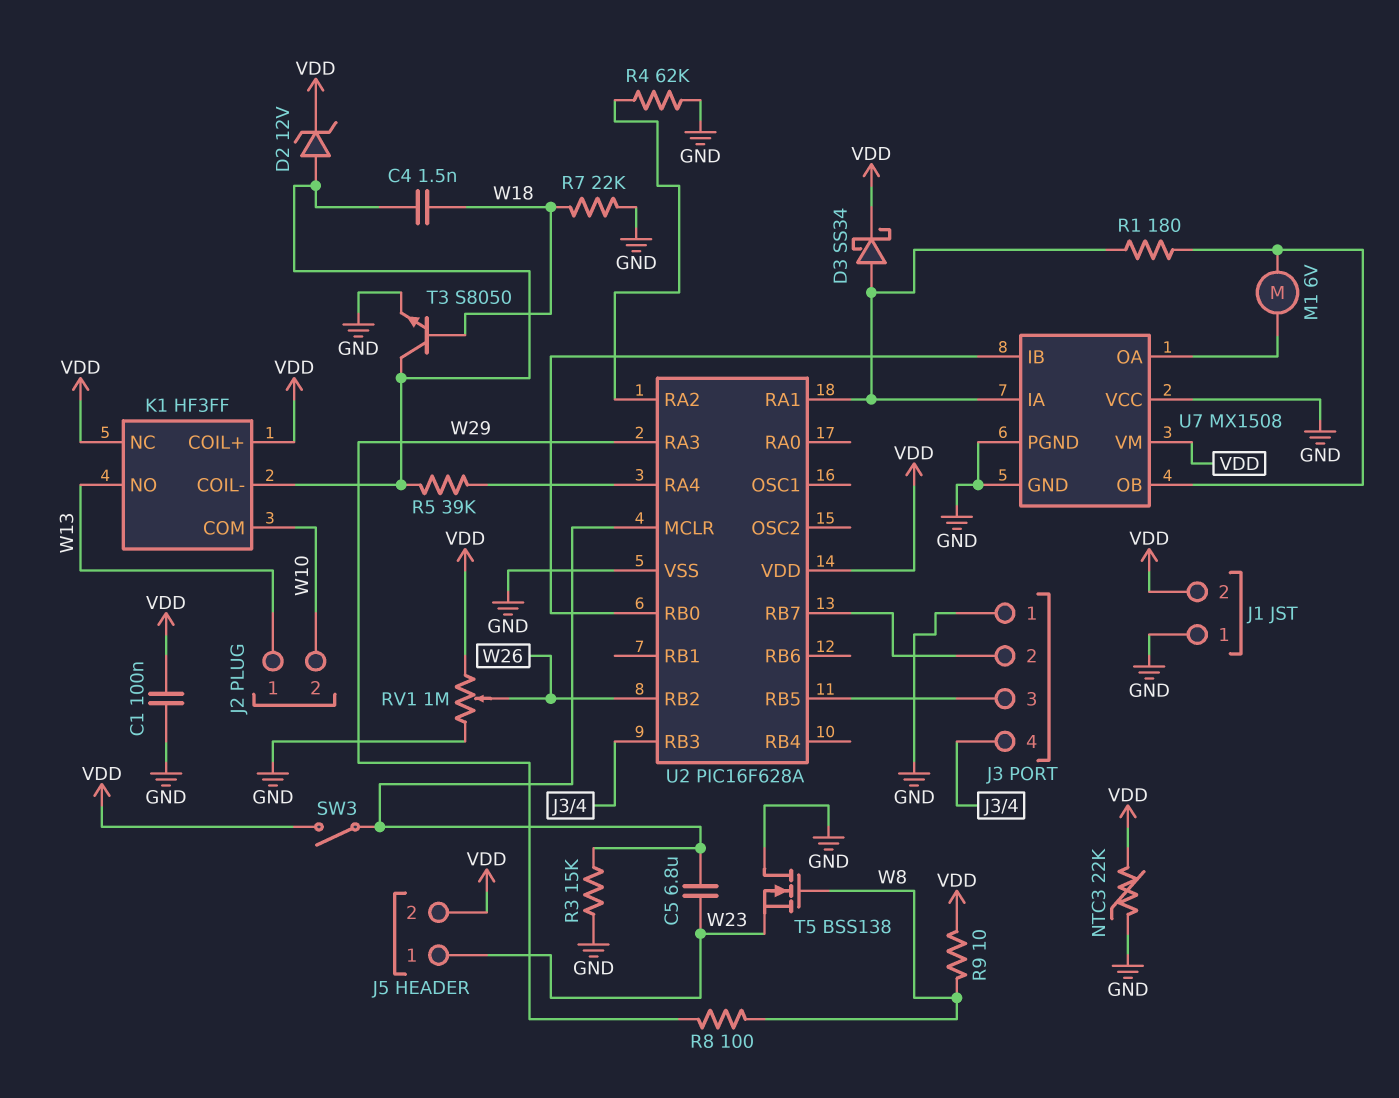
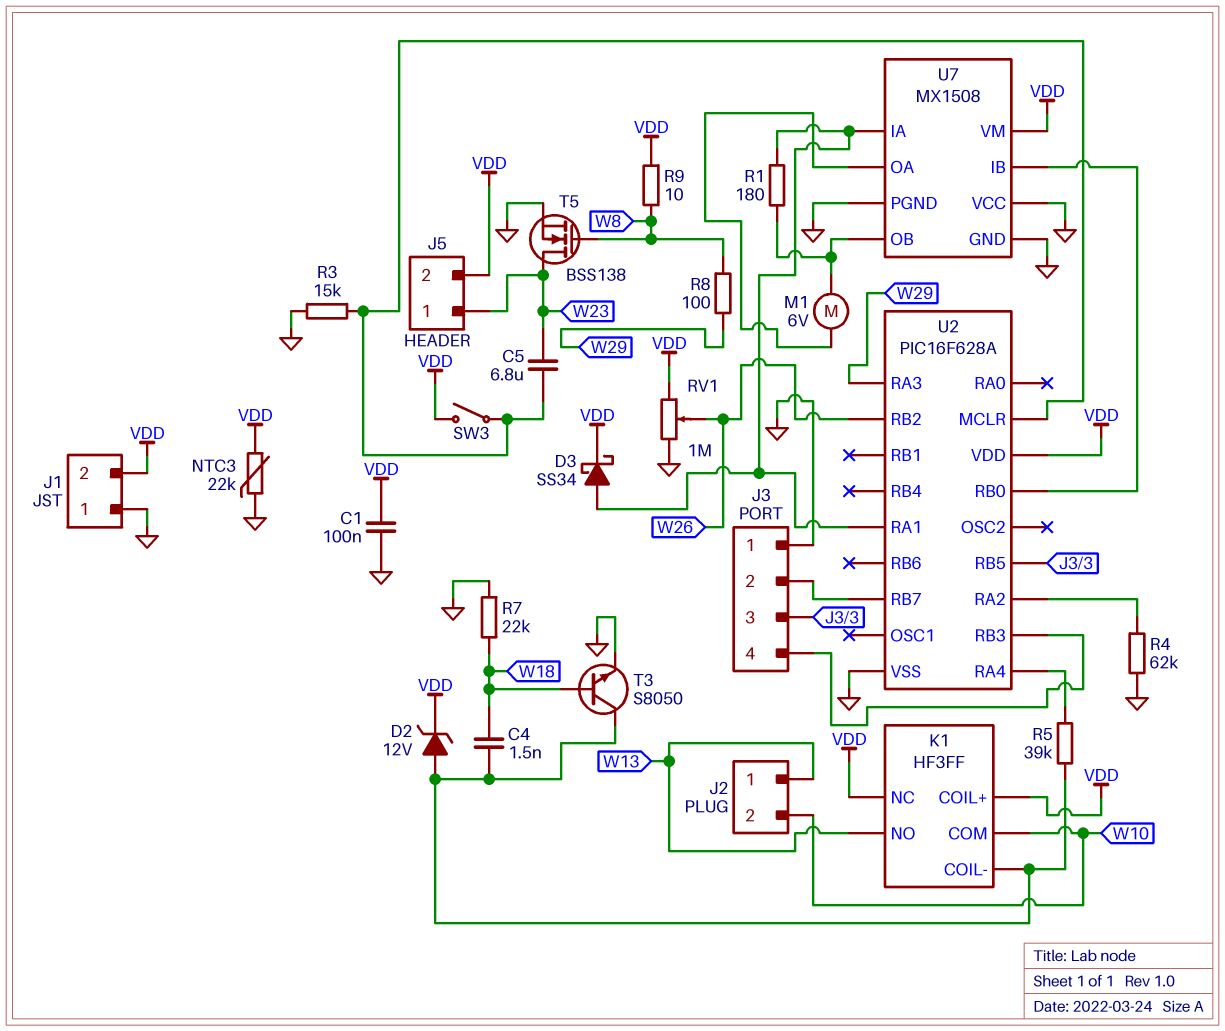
T5: NMOS BSS138 (G W8, D GND, S W23) -> NMOS BSS138 (G W8, D W23, S GND)

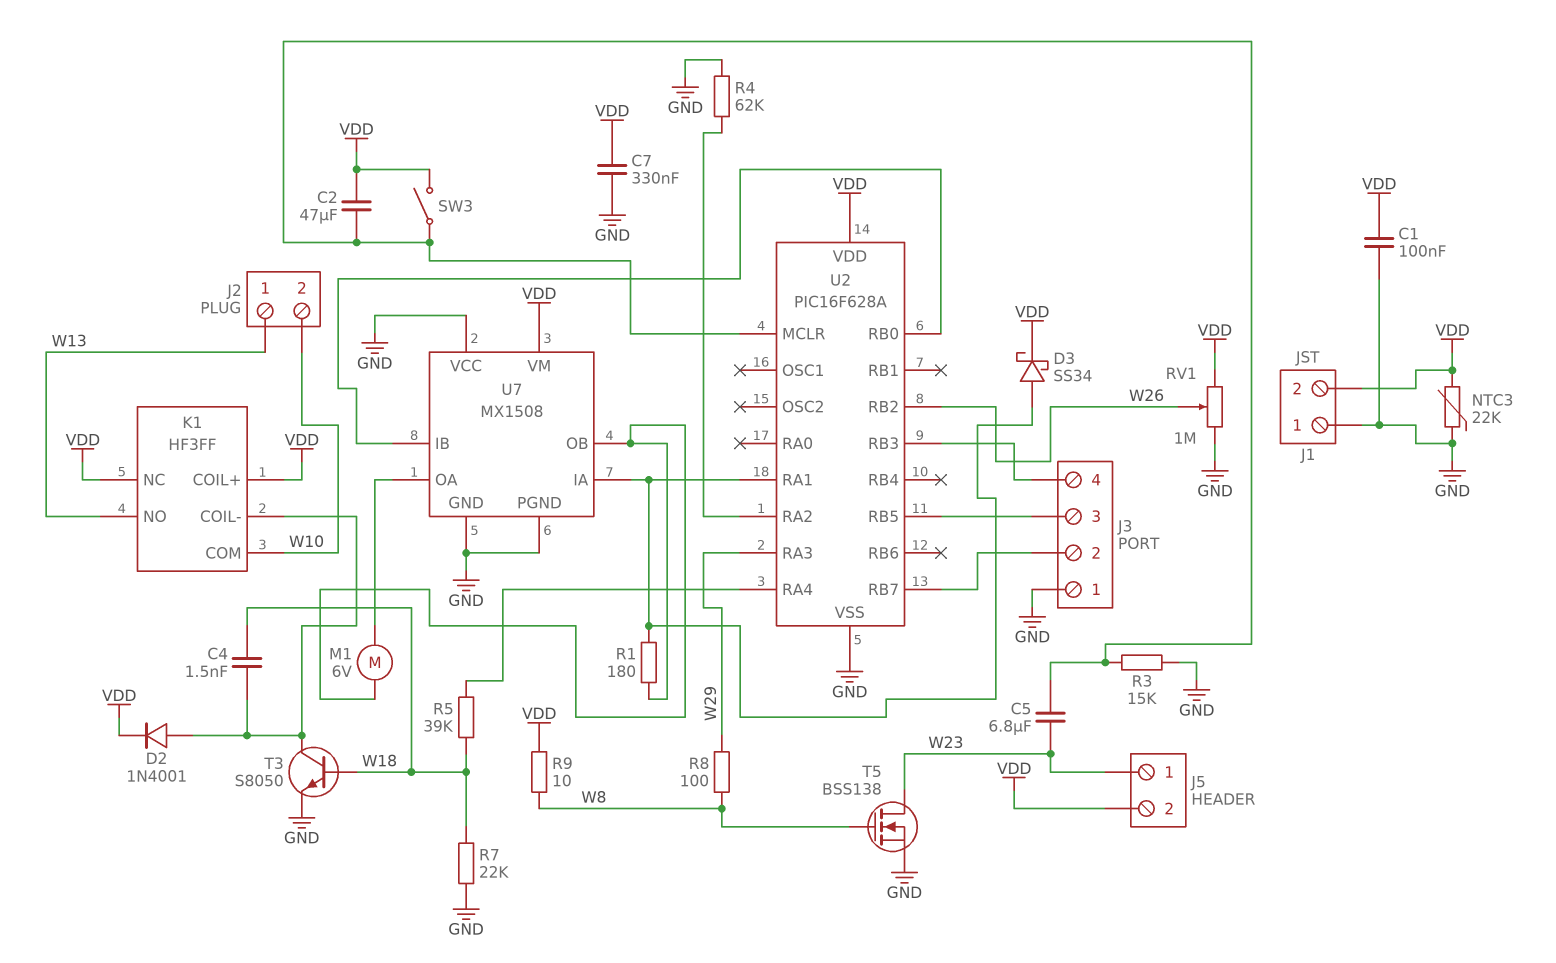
C2: none -> 47uF (U2/MCLR, VDD)
C7: none -> 330nF (GND, VDD)
D2: zener 12V (A K1/COIL-, K VDD) -> diode 1N4001 (A K1/COIL-, K VDD)
R5: 39k (K1/COIL-, U2/RA4) -> 39k (U2/RA4, W18)

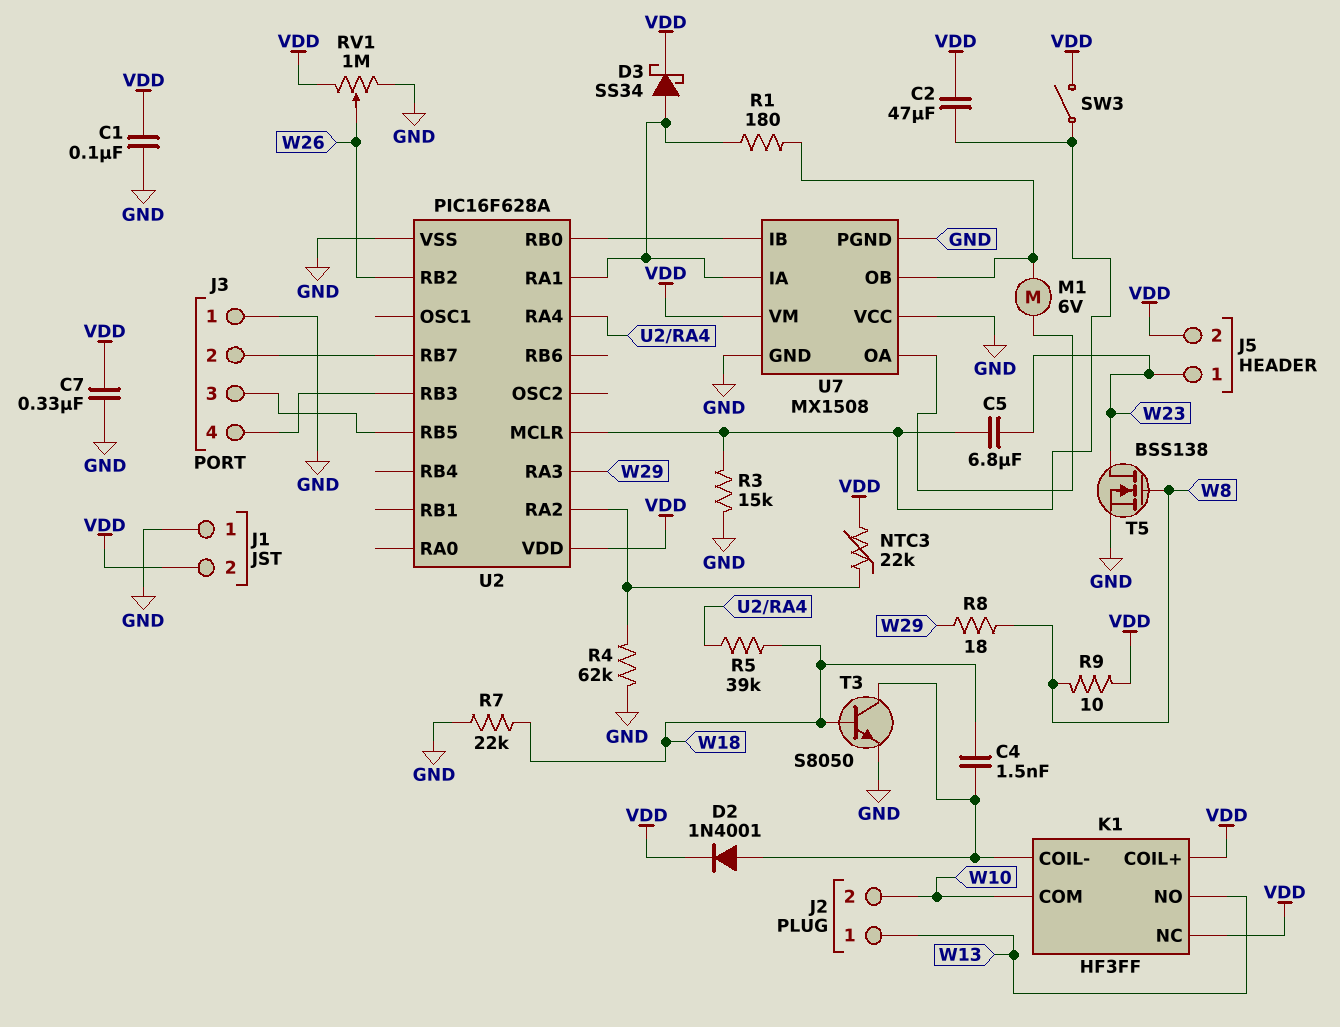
NTC3: 22k (GND, VDD) -> 22k (U2/RA2, VDD)
R8: 100 (W8, W29) -> 18 (W8, W29)

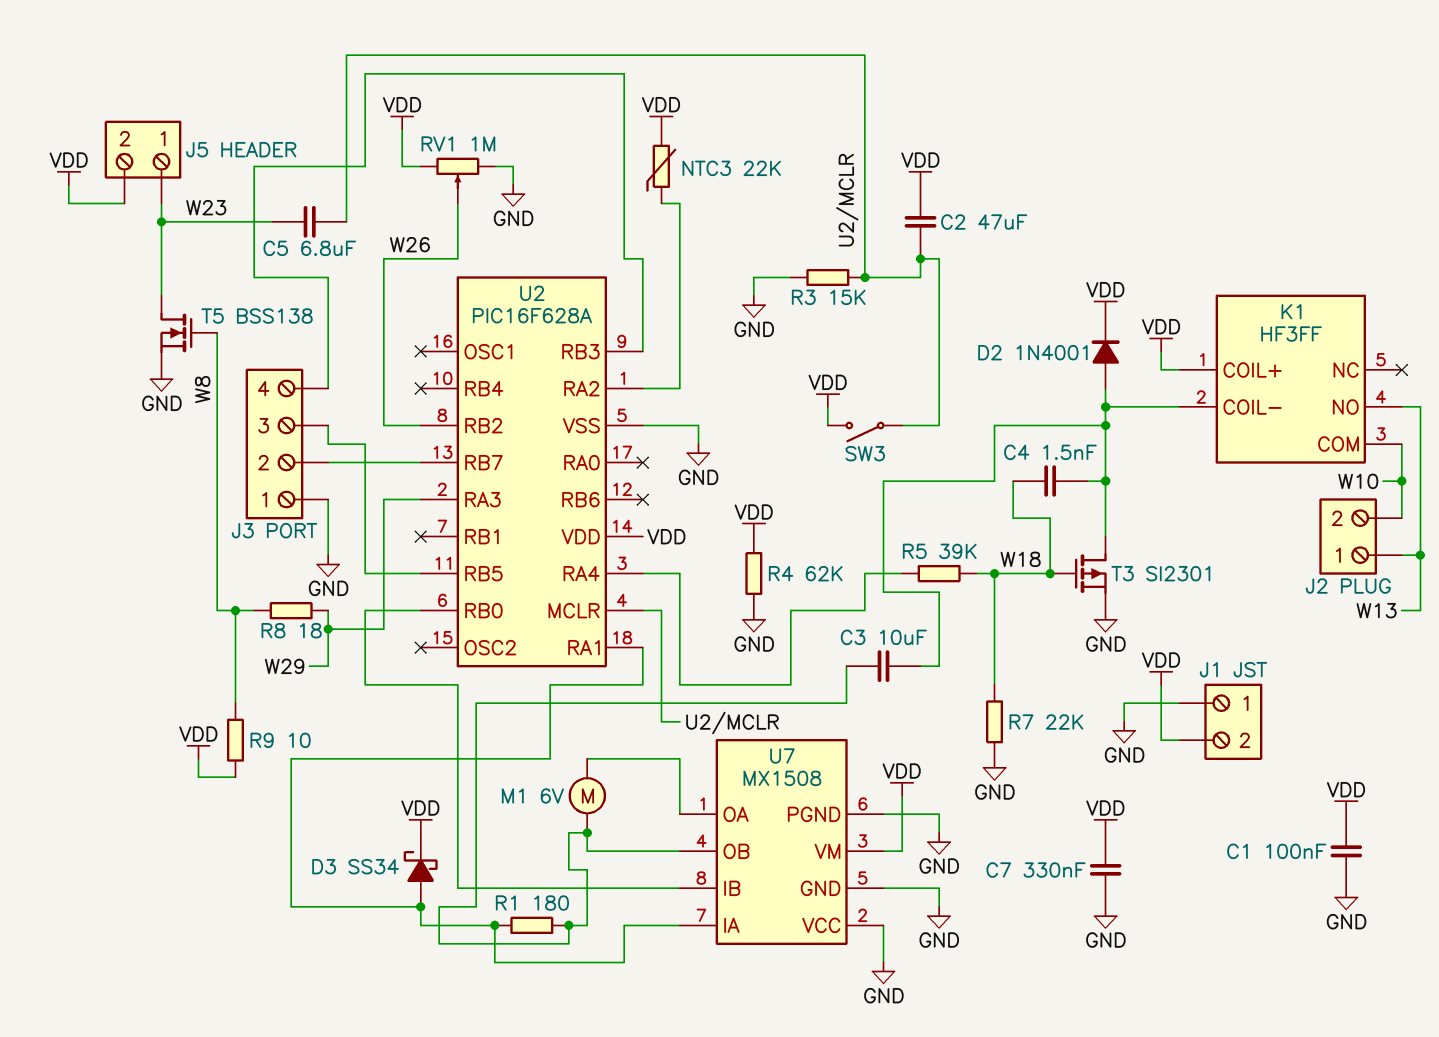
C3: none -> 10uF (K1/COIL-, U7/OB)
K1 pin NC: VDD -> none
R4: 62k (GND, U2/RA2) -> 62k (GND, VDD)
T3: NPN S8050 (B W18, C K1/COIL-, E GND) -> PMOS SI2301 (G W18, D K1/COIL-, S GND)

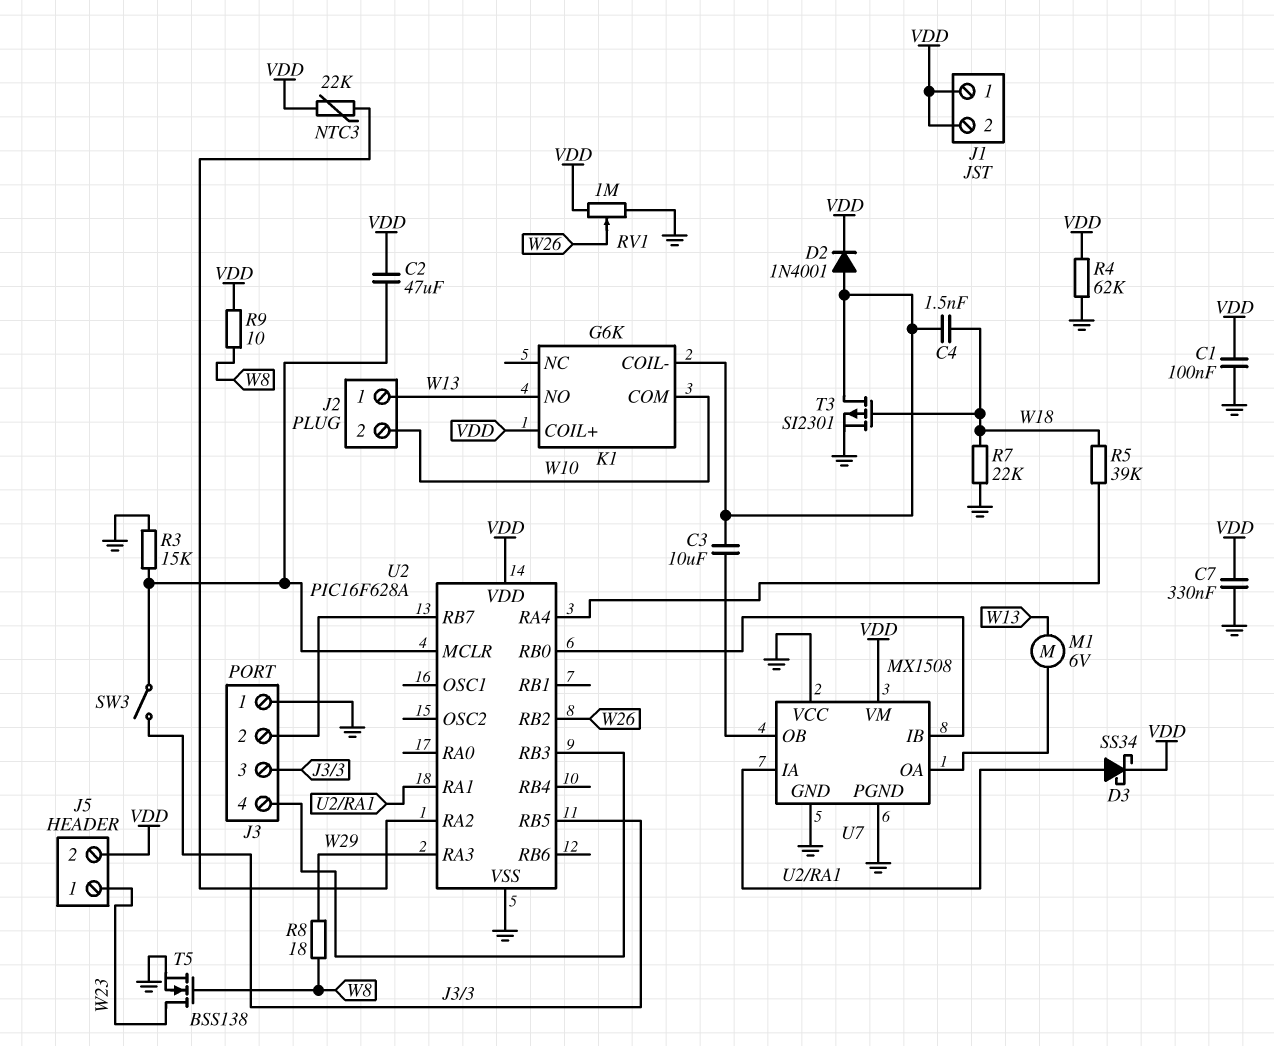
C5: 6.8uF (U2/MCLR, W23) -> none
J1 pin 1: GND -> VDD
K1: HF3FF -> G6K
M1: motor 6V (U7/OA, U7/OB) -> motor 6V (U7/OA, W13)
R1: 180 (U2/RA1, U7/OB) -> none
SW3: switch (U2/MCLR, VDD) -> switch (J3/3, U2/MCLR)

